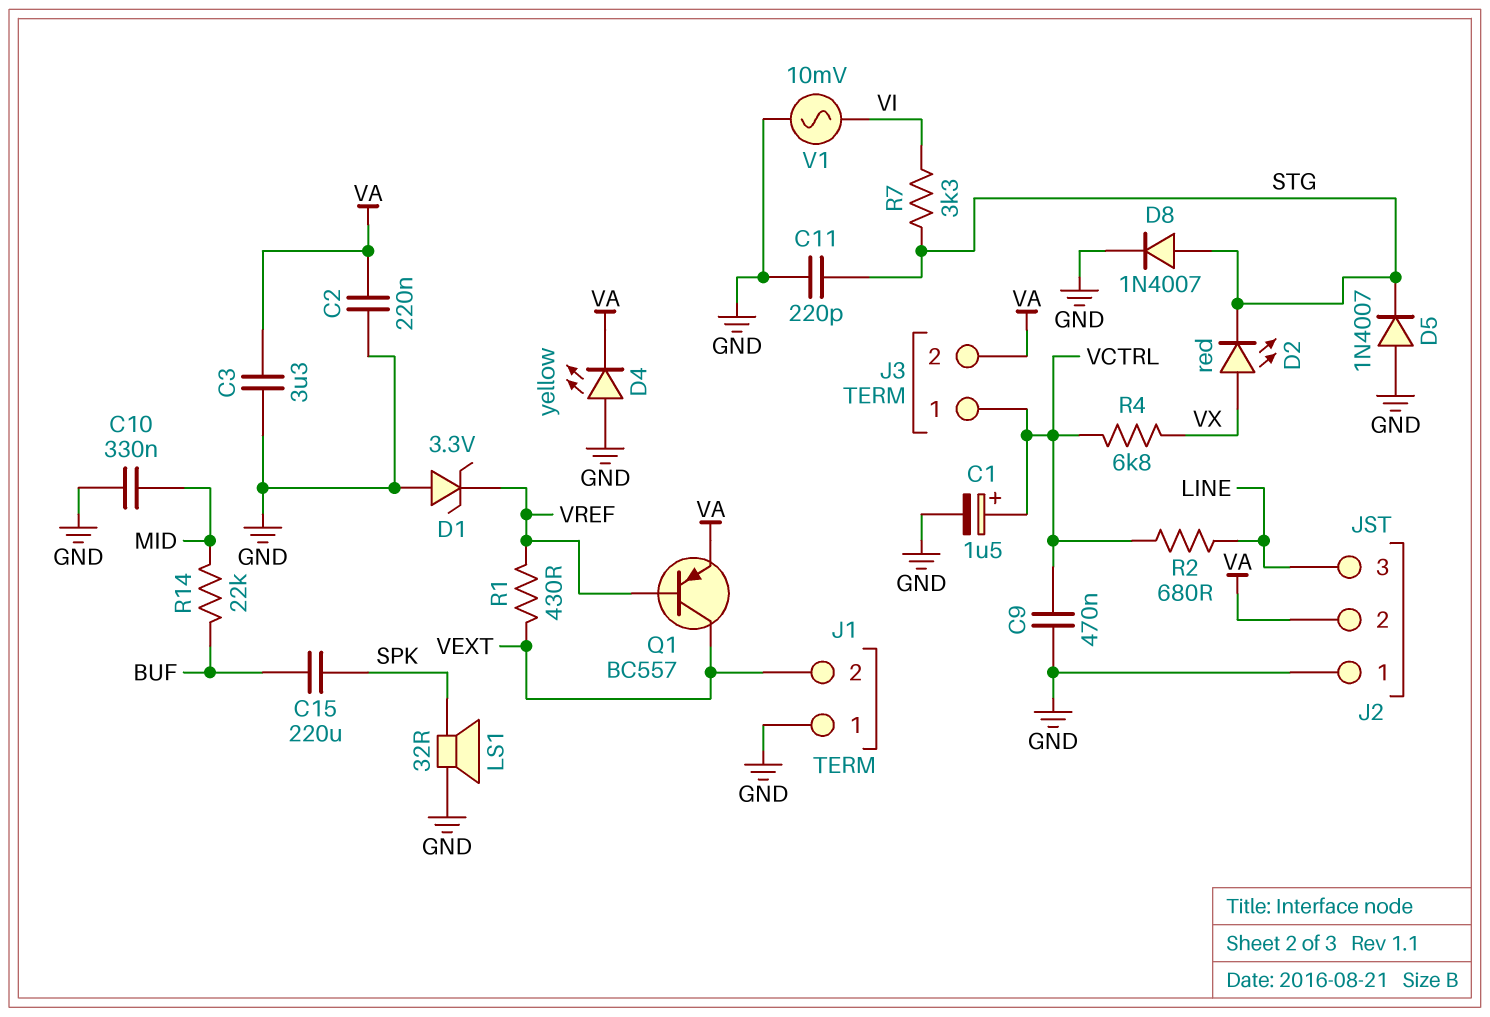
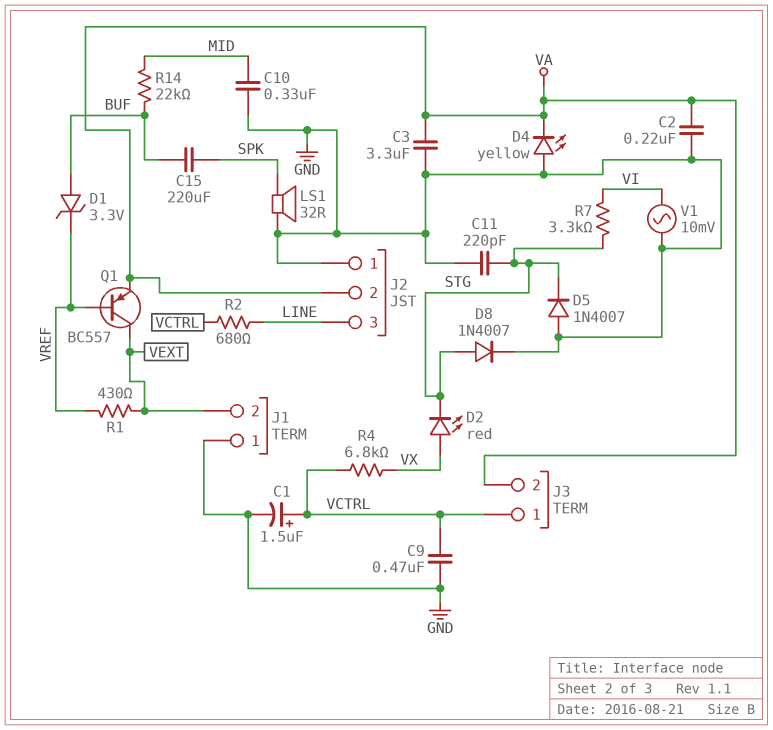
D1: zener 3.3V (A GND, K VREF) -> zener 3.3V (A BUF, K VREF)

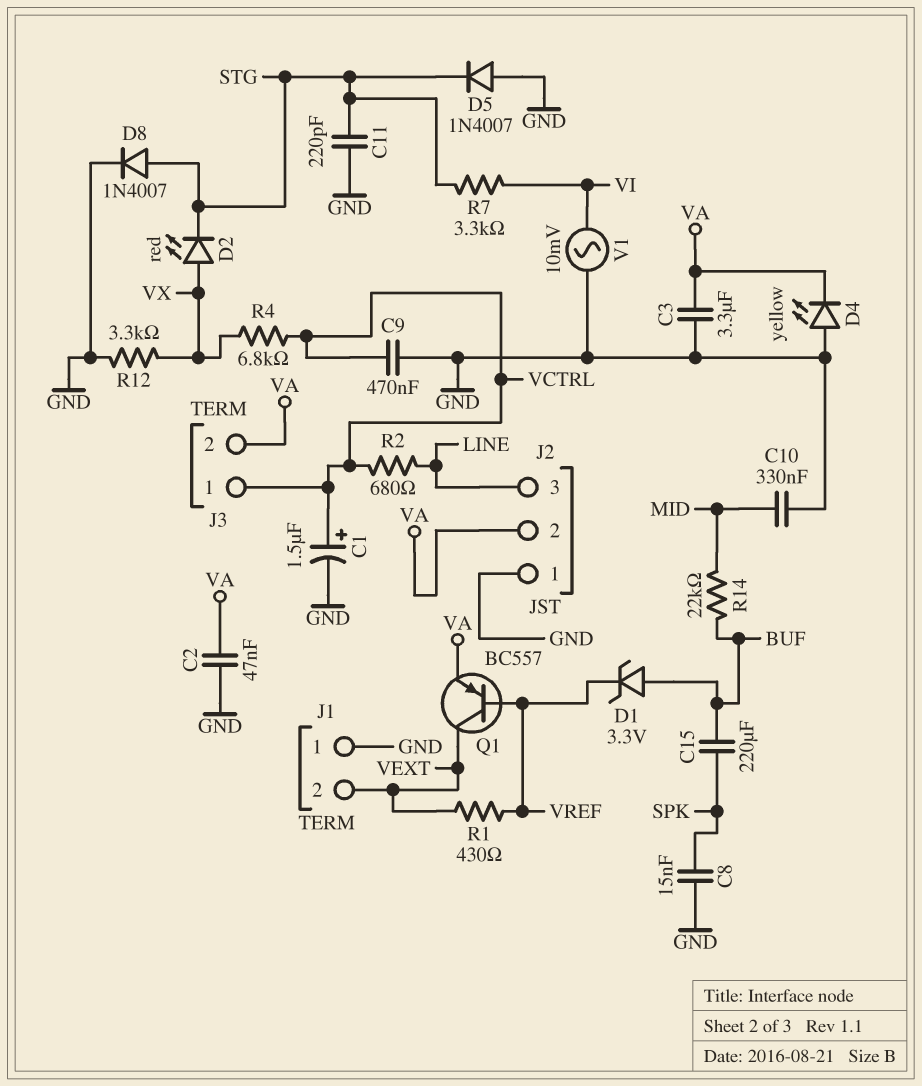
C2: 220nF (GND, VA) -> 47nF (GND, VA)
C8: none -> 15nF (GND, SPK)
LS1: speaker 32R (GND, SPK) -> none
R12: none -> 3.3k (GND, VX)

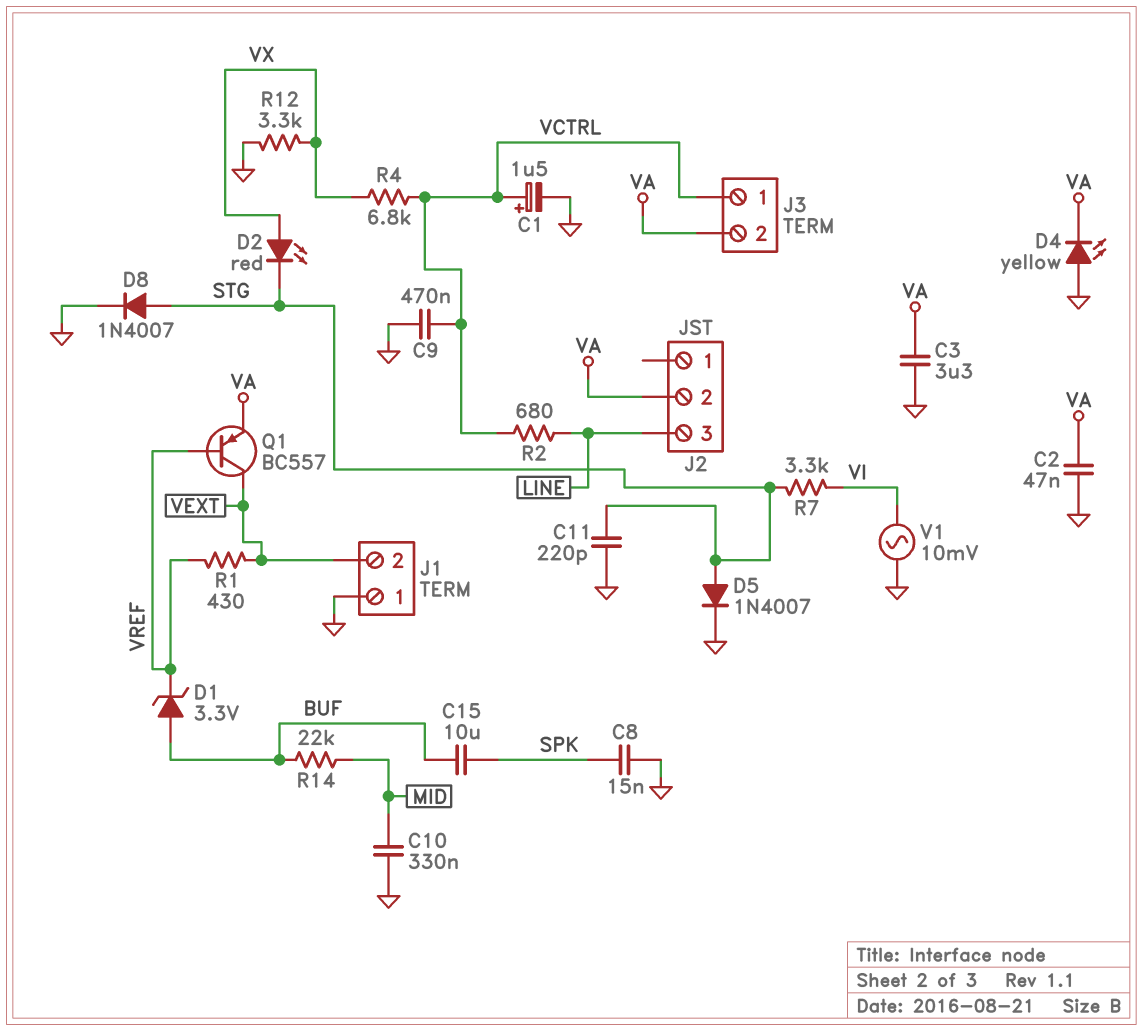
C15: 220uF (BUF, SPK) -> 10uF (BUF, SPK)
D5: diode 1N4007 (A GND, K STG) -> diode 1N4007 (A STG, K GND)
J2 pin 1: GND -> none

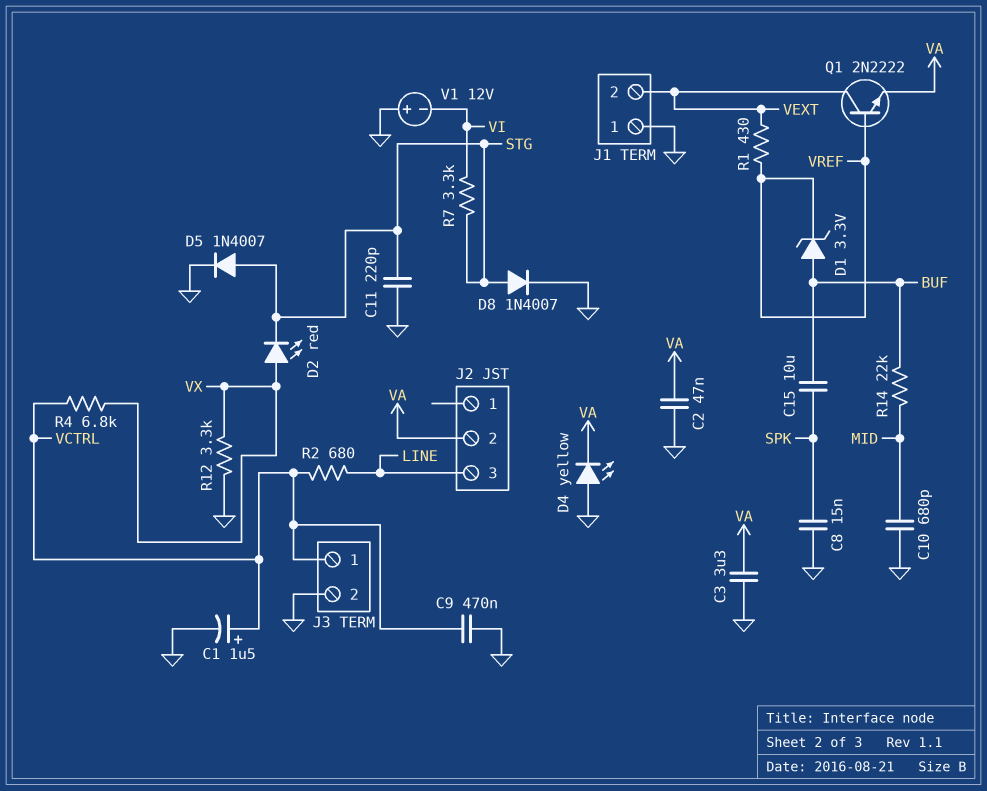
C10: 330nF (GND, MID) -> 680pF (GND, MID)
J3 pin 2: VA -> GND
Q1: PNP BC557 (B VREF, C VEXT, E VA) -> NPN 2N2222 (B VREF, C VEXT, E VA)
V1: AC 10mV (GND, VI) -> 12V (plus GND, minus VI)

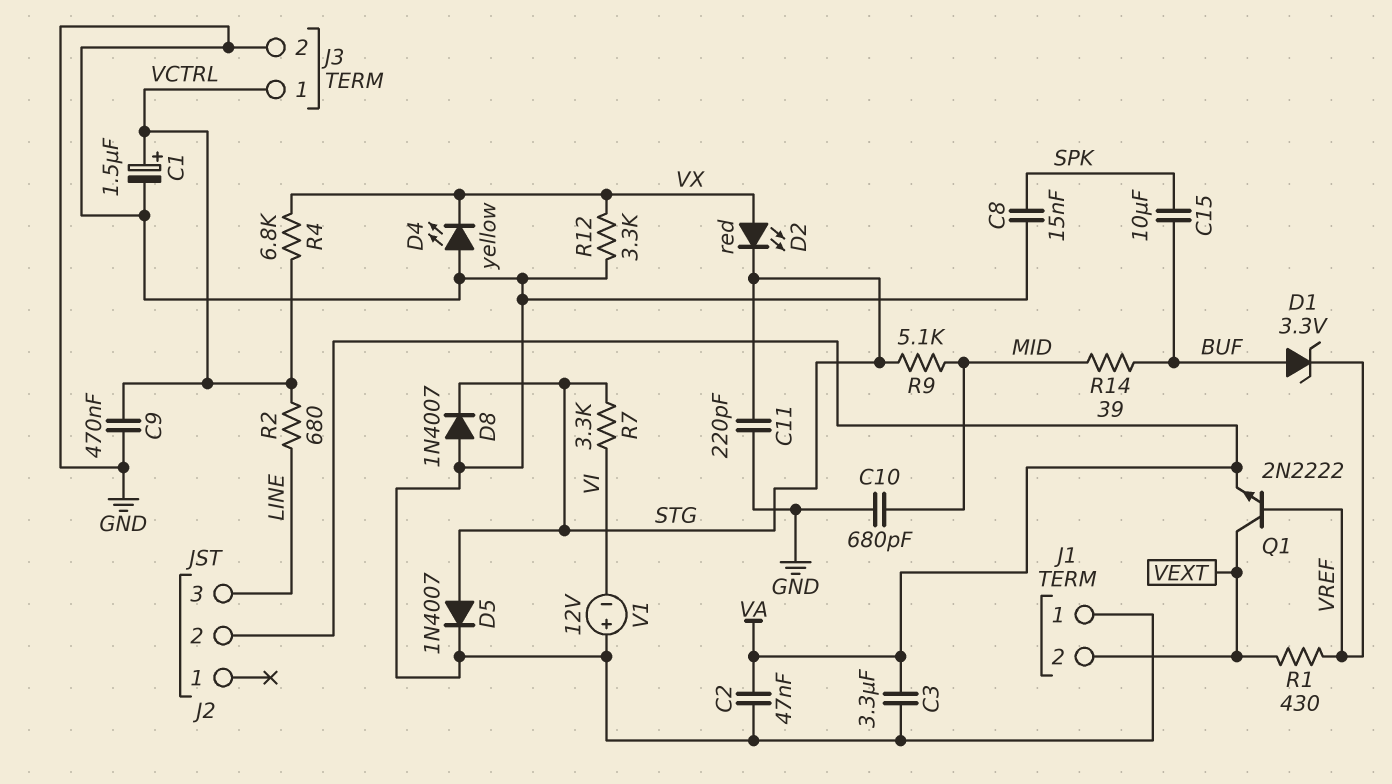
D4: LED yellow (A GND, K VA) -> LED yellow (A GND, K VX)
D8: diode 1N4007 (A STG, K GND) -> diode 1N4007 (A GND, K STG)
R9: none -> 5.1k (MID, STG)
R14: 22k (BUF, MID) -> 39 (BUF, MID)

